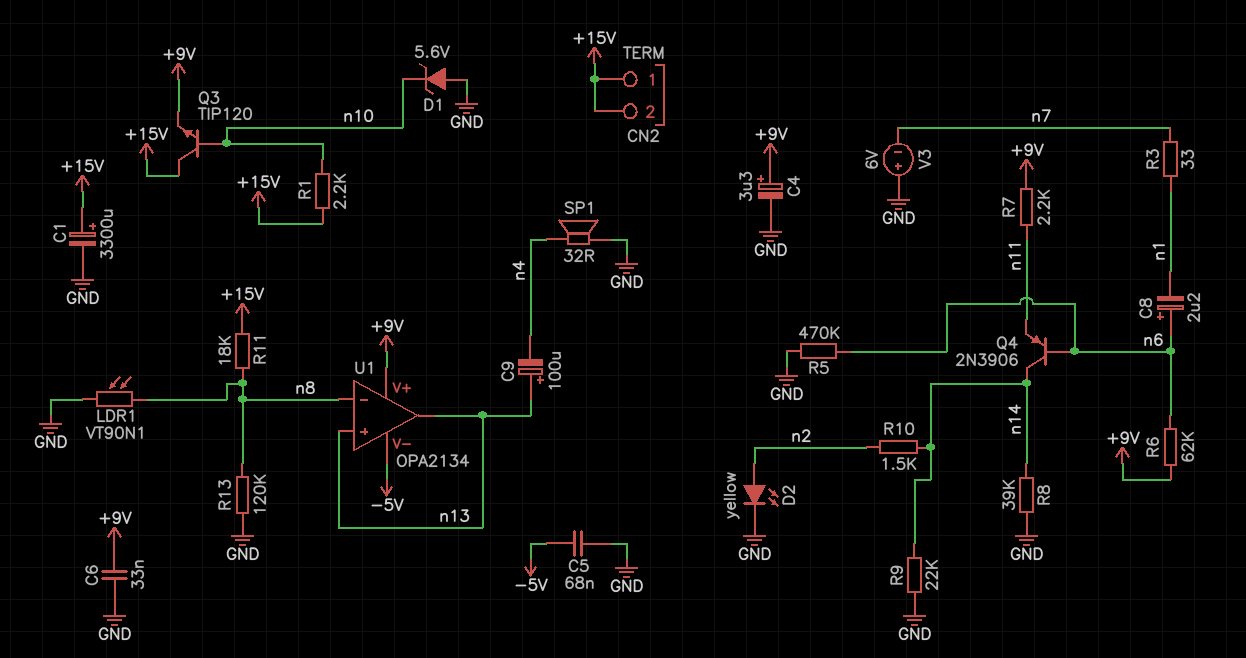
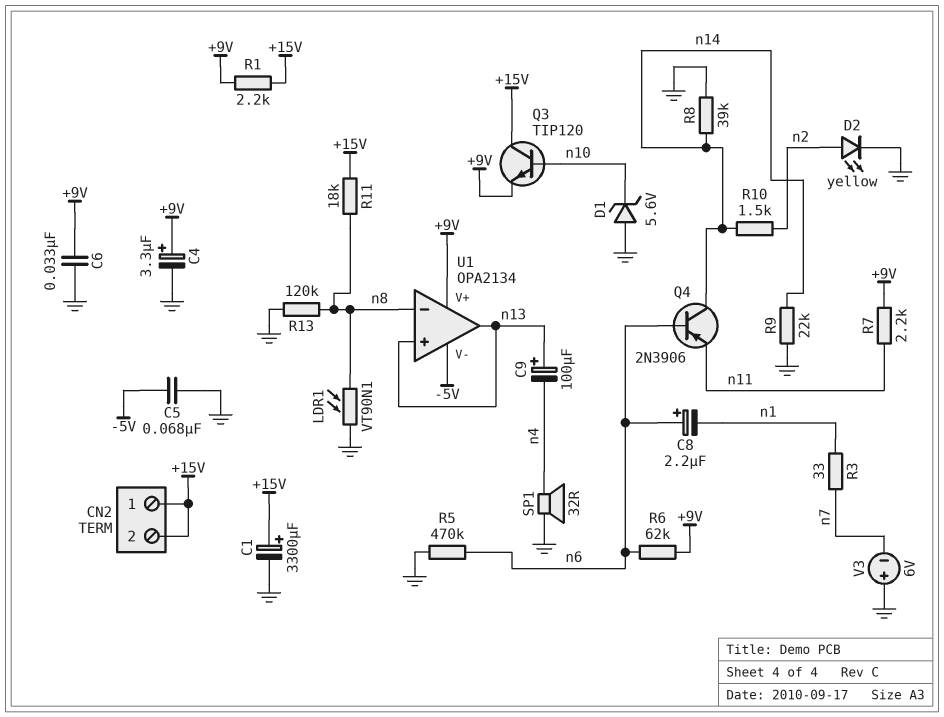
R1: 2.2k (+15V, n10) -> 2.2k (+9V, +15V)

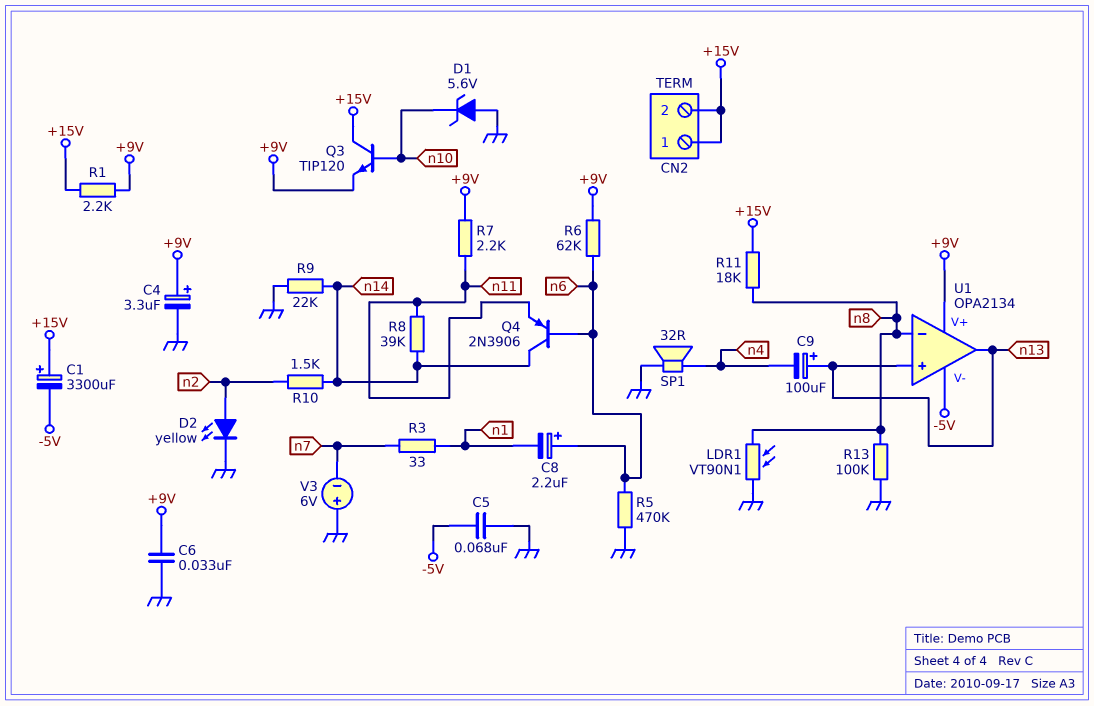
C1: 3300uF (plus +15V, minus GND) -> 3300uF (plus +15V, minus -5V)
R8: 39k (GND, n14) -> 39k (n11, n14)
R13: 120k (GND, n8) -> 100k (GND, n8)

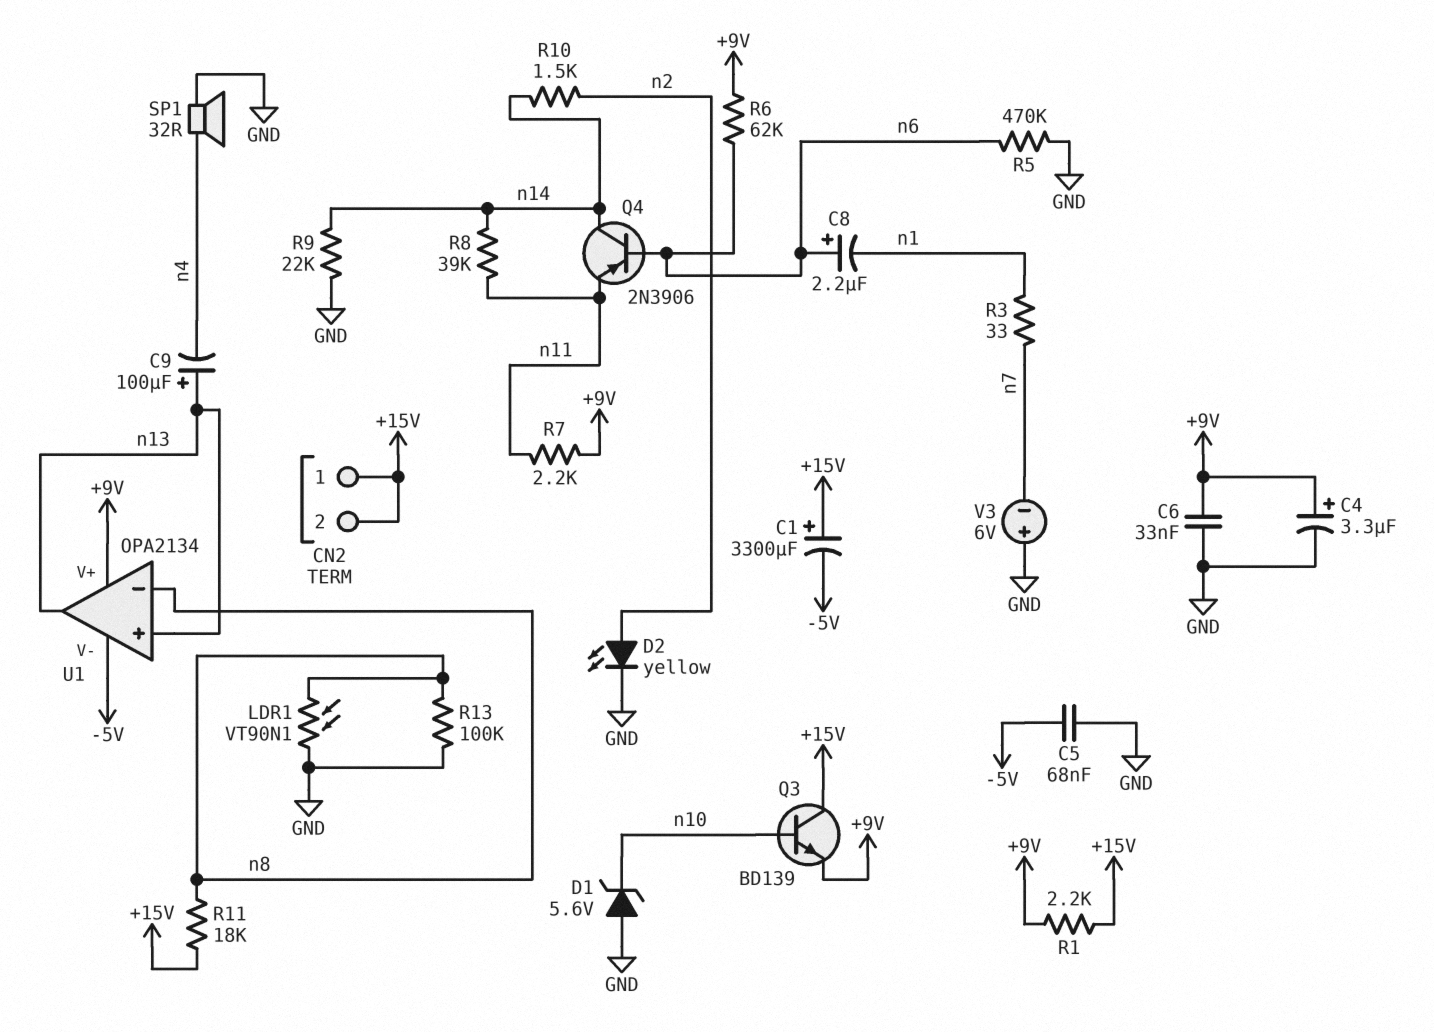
Q3: NPN TIP120 (B n10, C +15V, E +9V) -> NPN BD139 (B n10, C +15V, E +9V)

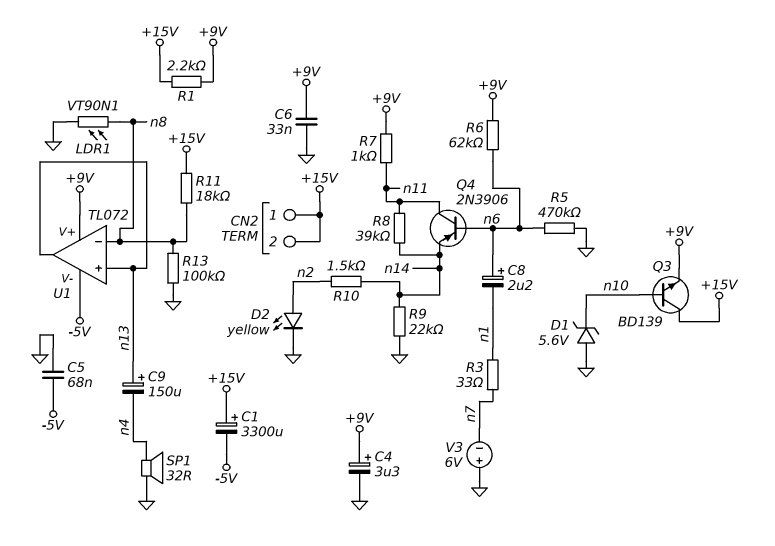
C9: 100uF (plus n13, minus n4) -> 150uF (plus n13, minus n4)
Q4: PNP 2N3906 (B n6, C n14, E n11) -> PNP 2N3906 (B n6, C n11, E n14)
R7: 2.2k (+9V, n11) -> 1k (+9V, n11)
U1: OPA2134 -> TL072

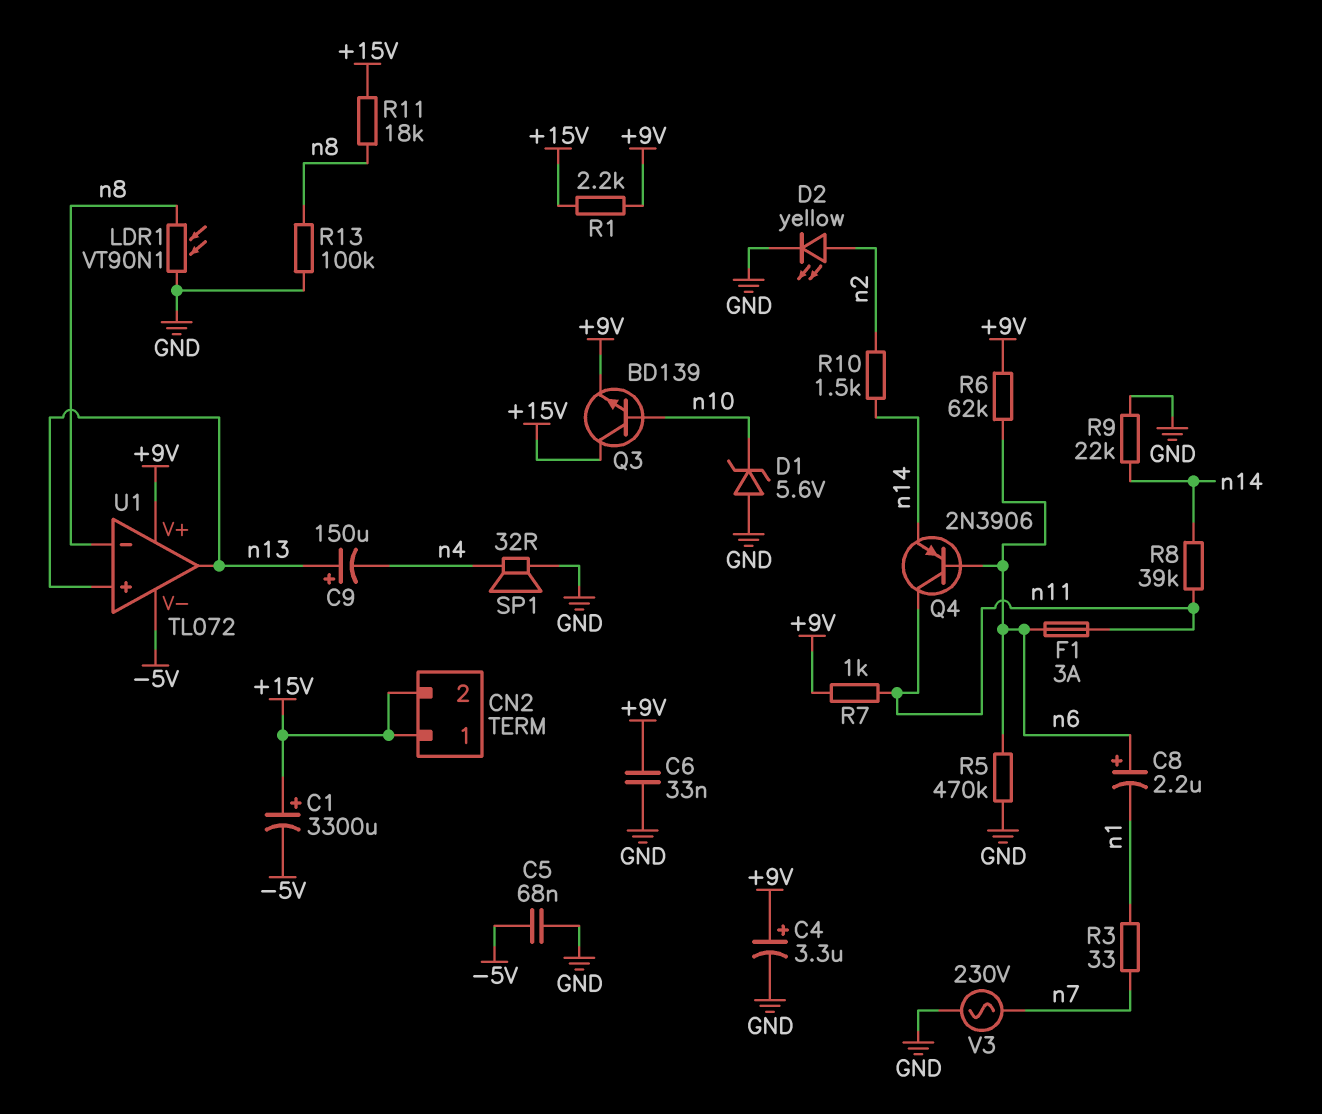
F1: none -> 3A (n6, n11)
V3: 6V (plus GND, minus n7) -> AC 230V (GND, n7)

